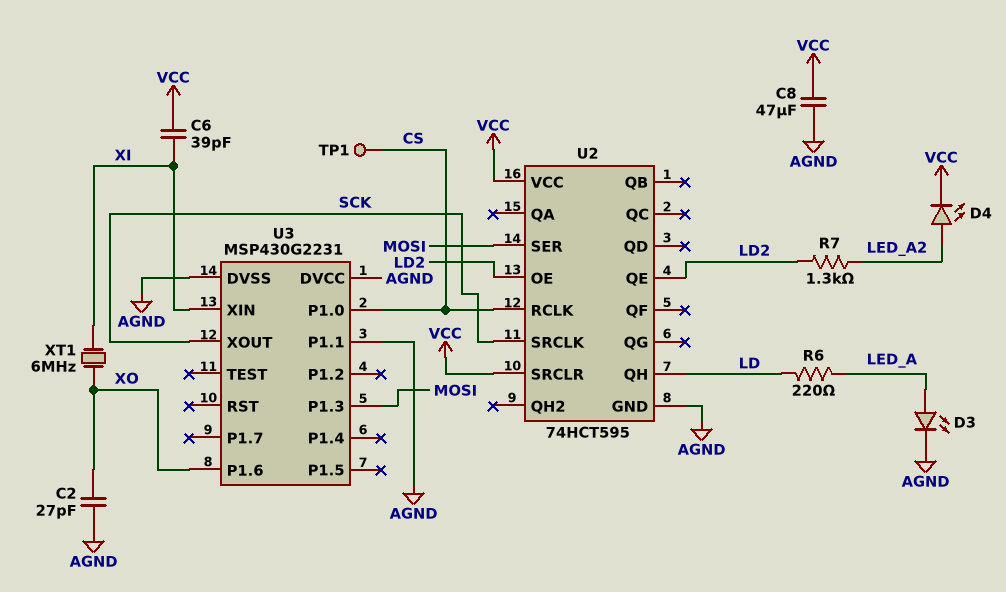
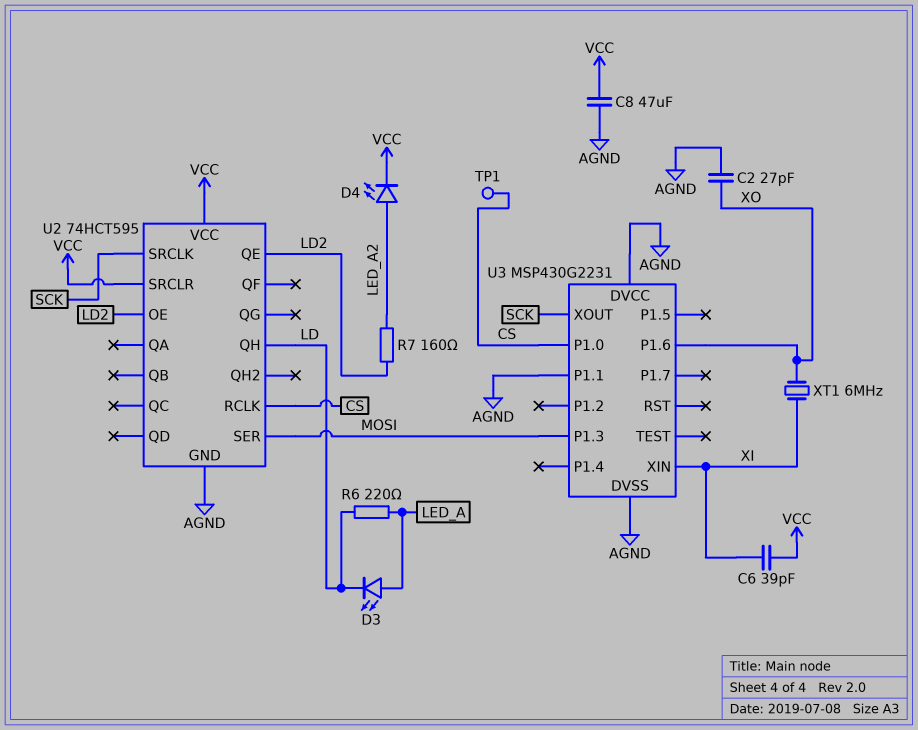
D3: LED (A LED_A, K AGND) -> LED (A LED_A, K LD)
R7: 1.3k (LD2, LED_A2) -> 160 (LD2, LED_A2)

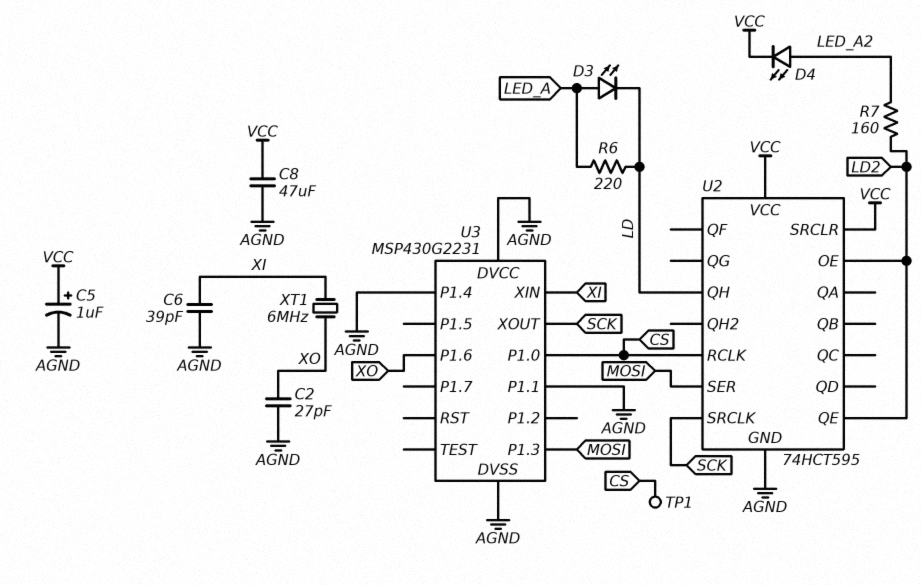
C5: none -> 1uF (plus VCC, minus AGND)
C6: 39pF (VCC, XI) -> 39pF (AGND, XI)
U3 pin P1.4: none -> AGND

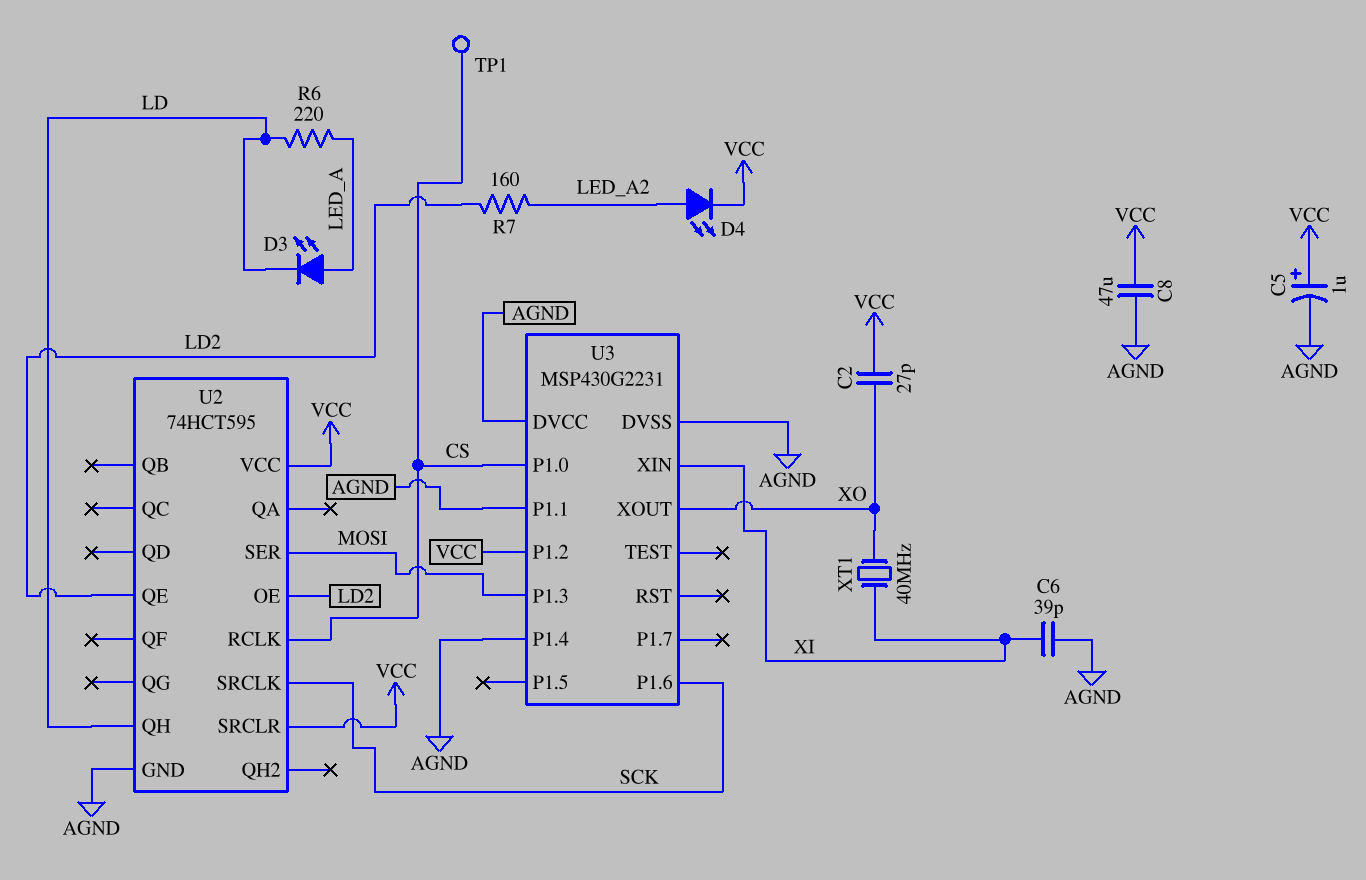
C2: 27pF (AGND, XO) -> 27pF (VCC, XO)
U3 pin P1.2: none -> VCC
U3 pin P1.6: XO -> SCK
U3 pin XOUT: SCK -> XO
XT1: 6MHz (XI, XO) -> 40MHz (XI, XO)

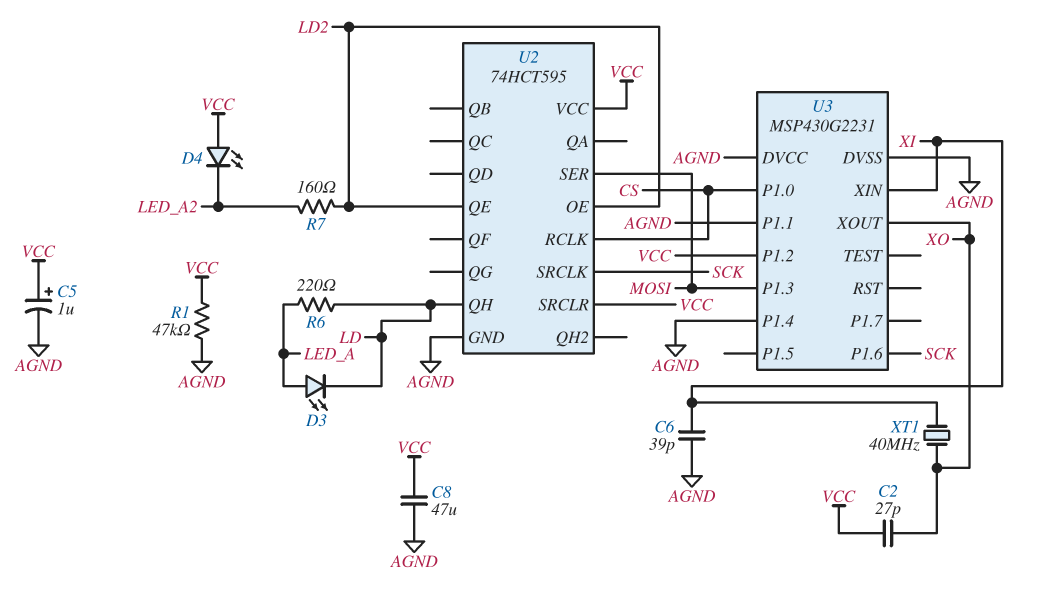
D4: LED (A LED_A2, K VCC) -> LED (A VCC, K LED_A2)
R1: none -> 47k (AGND, VCC)
TP1: test point (CS) -> none

